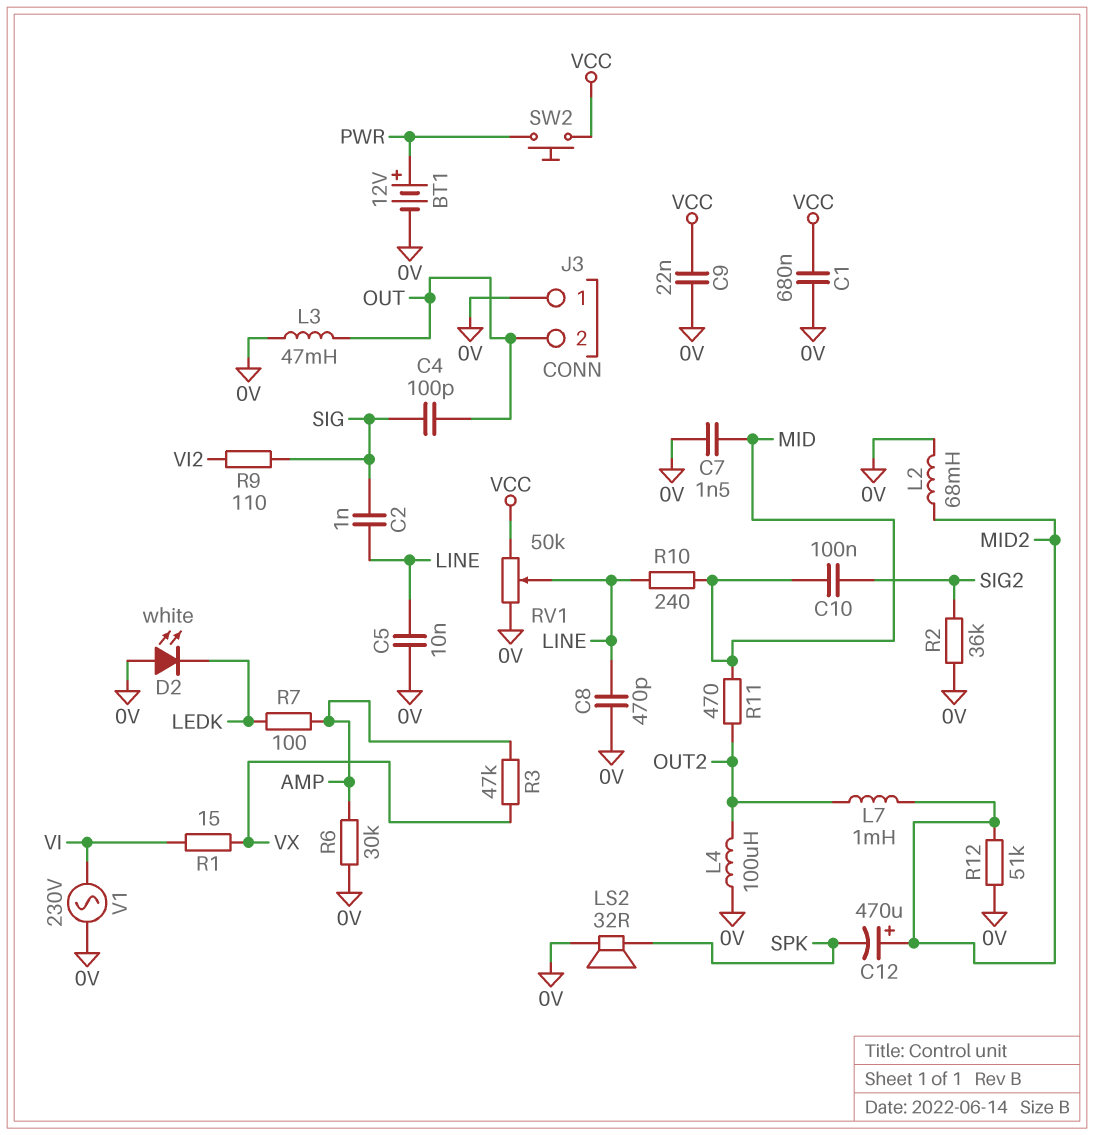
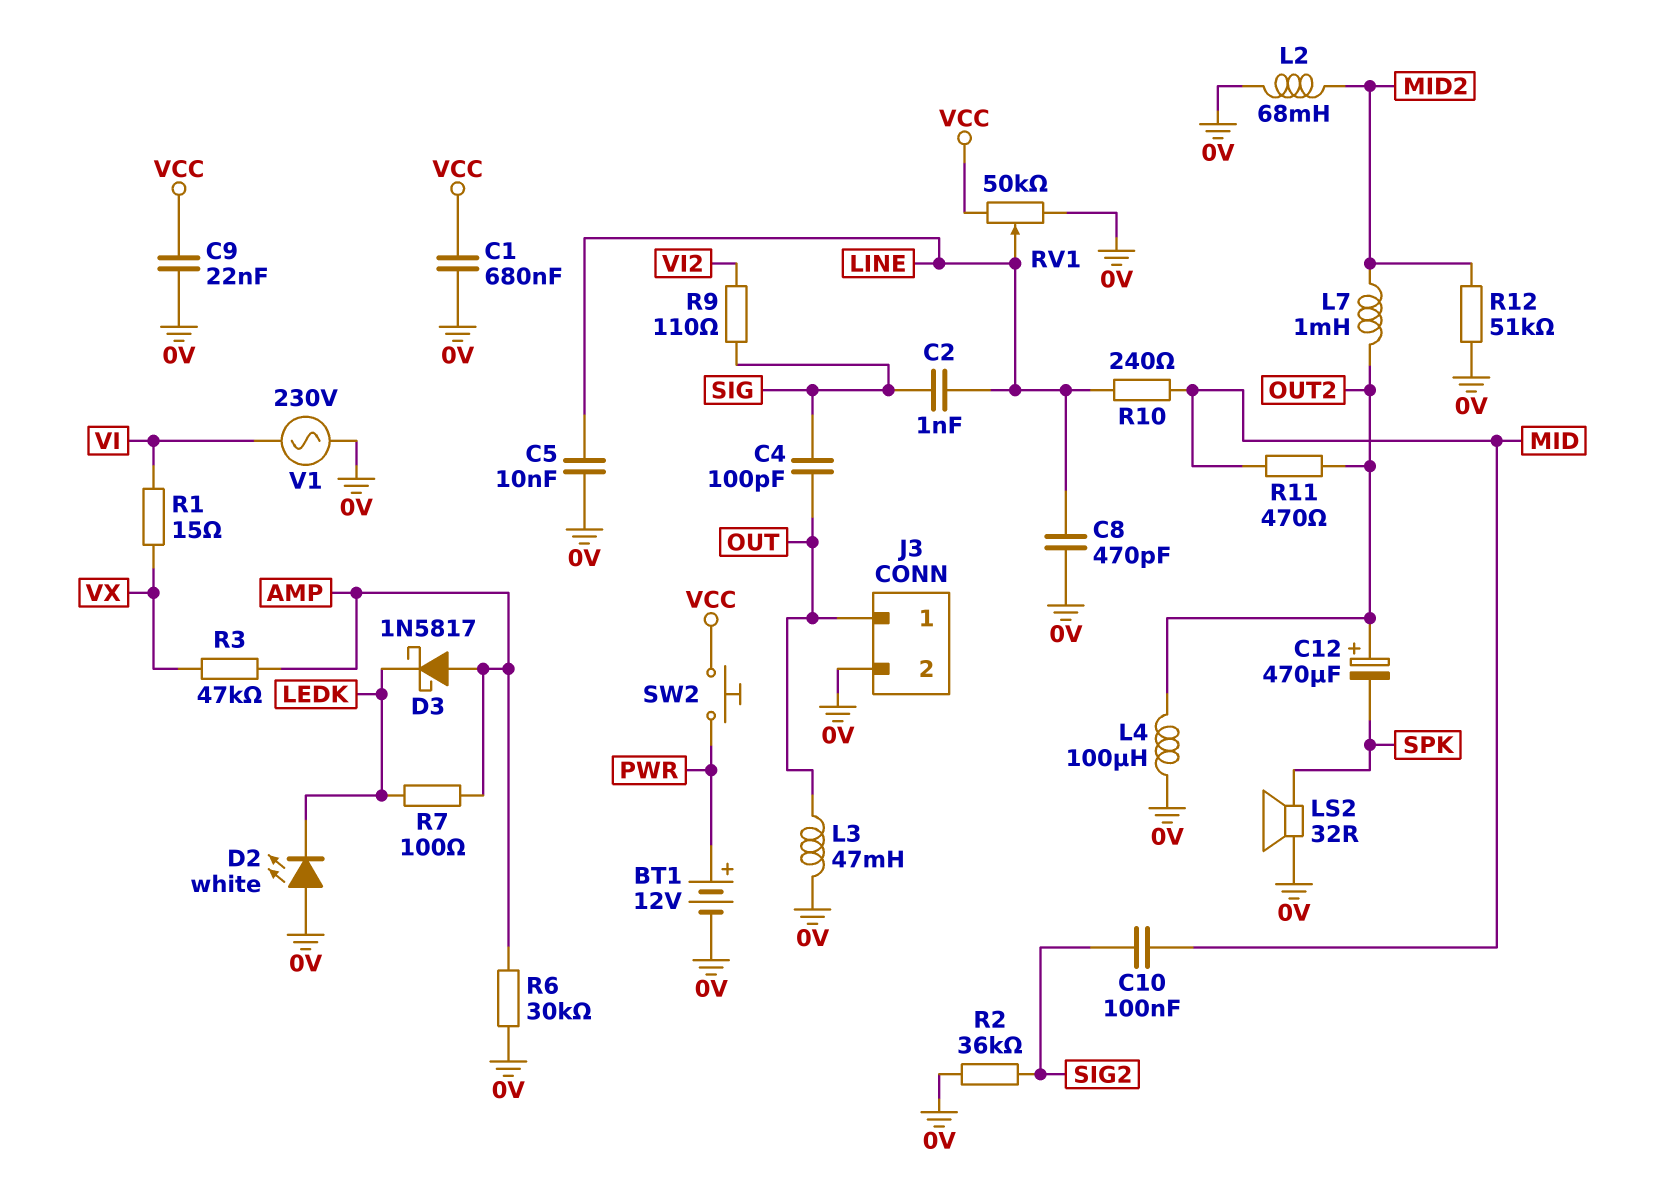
C7: 1.5nF (0V, MID) -> none
C12: 470uF (plus MID2, minus SPK) -> 470uF (plus OUT2, minus SPK)
D3: none -> schottky 1N5817 (A AMP, K LEDK)
J3 pin 1: 0V -> OUT
J3 pin 2: OUT -> 0V

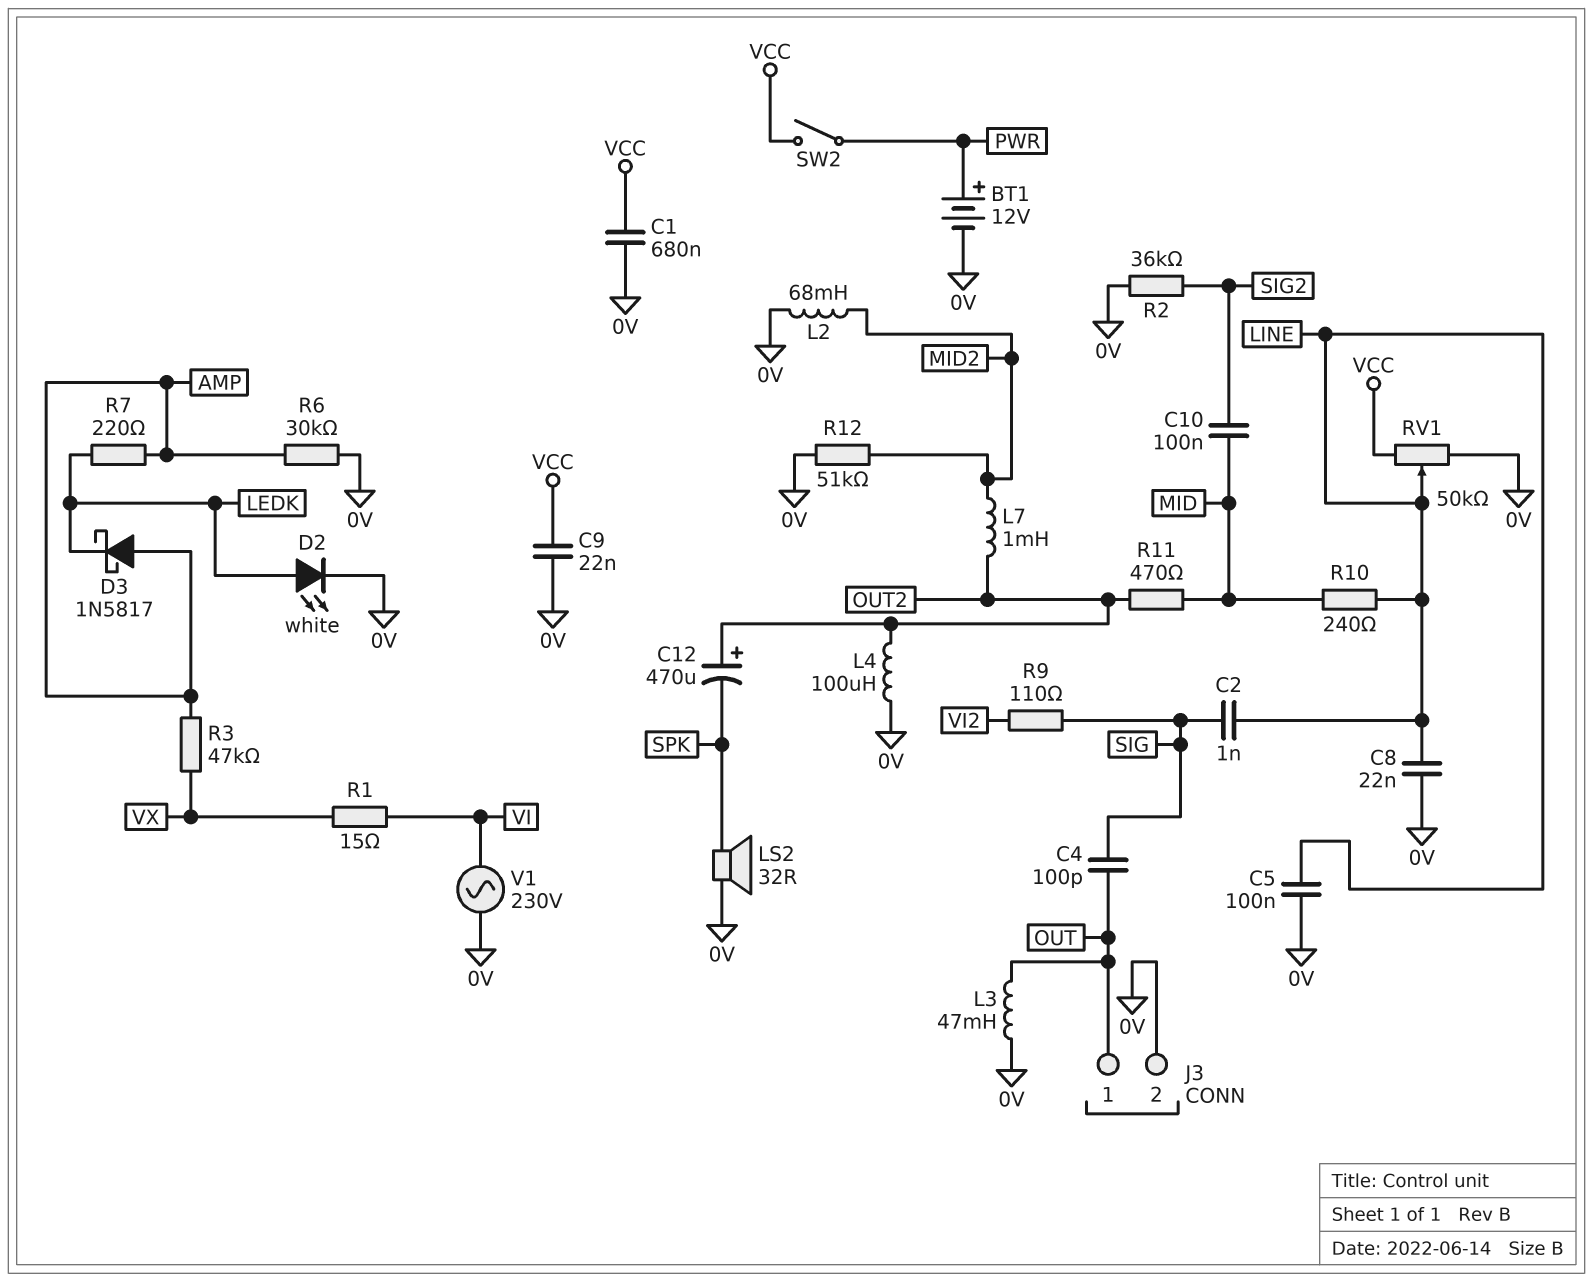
C5: 10nF (0V, LINE) -> 100nF (0V, LINE)
C8: 470pF (0V, LINE) -> 22nF (0V, LINE)
D2: LED white (A 0V, K LEDK) -> LED white (A LEDK, K 0V)
R7: 100 (AMP, LEDK) -> 220 (AMP, LEDK)
SW2: button (PWR, VCC) -> switch (PWR, VCC)

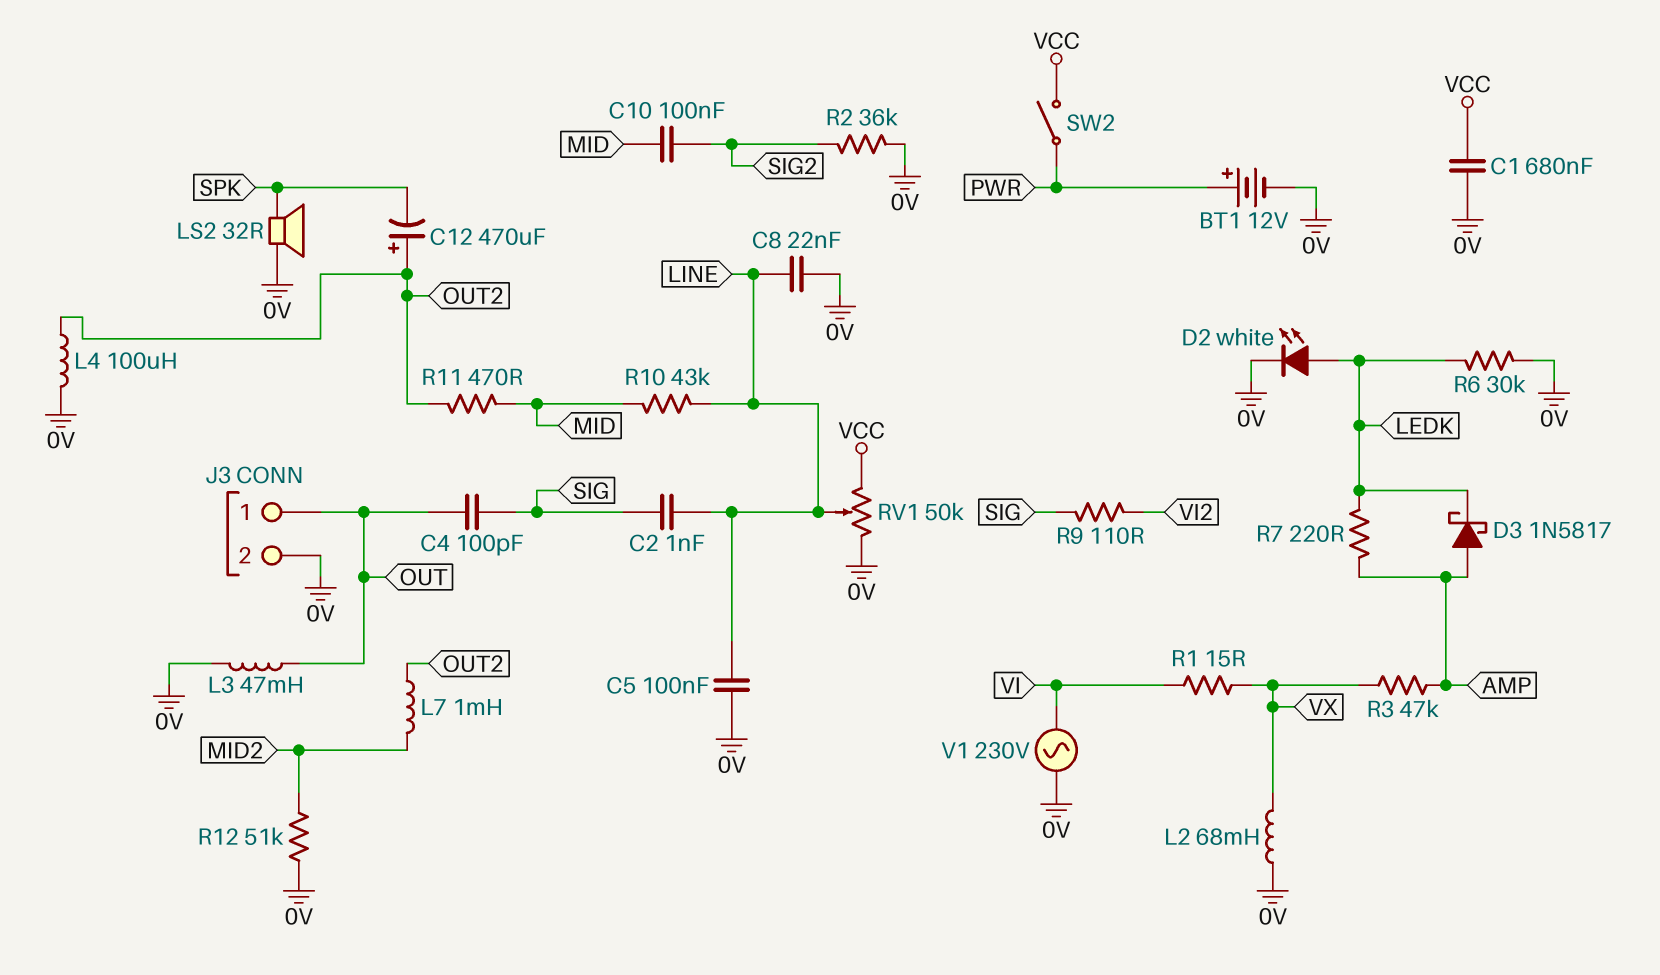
C9: 22nF (0V, VCC) -> none
L2: 68mH (0V, MID2) -> 68mH (0V, VX)
R6: 30k (0V, AMP) -> 30k (0V, LEDK)
R10: 240 (LINE, MID) -> 43k (LINE, MID)

